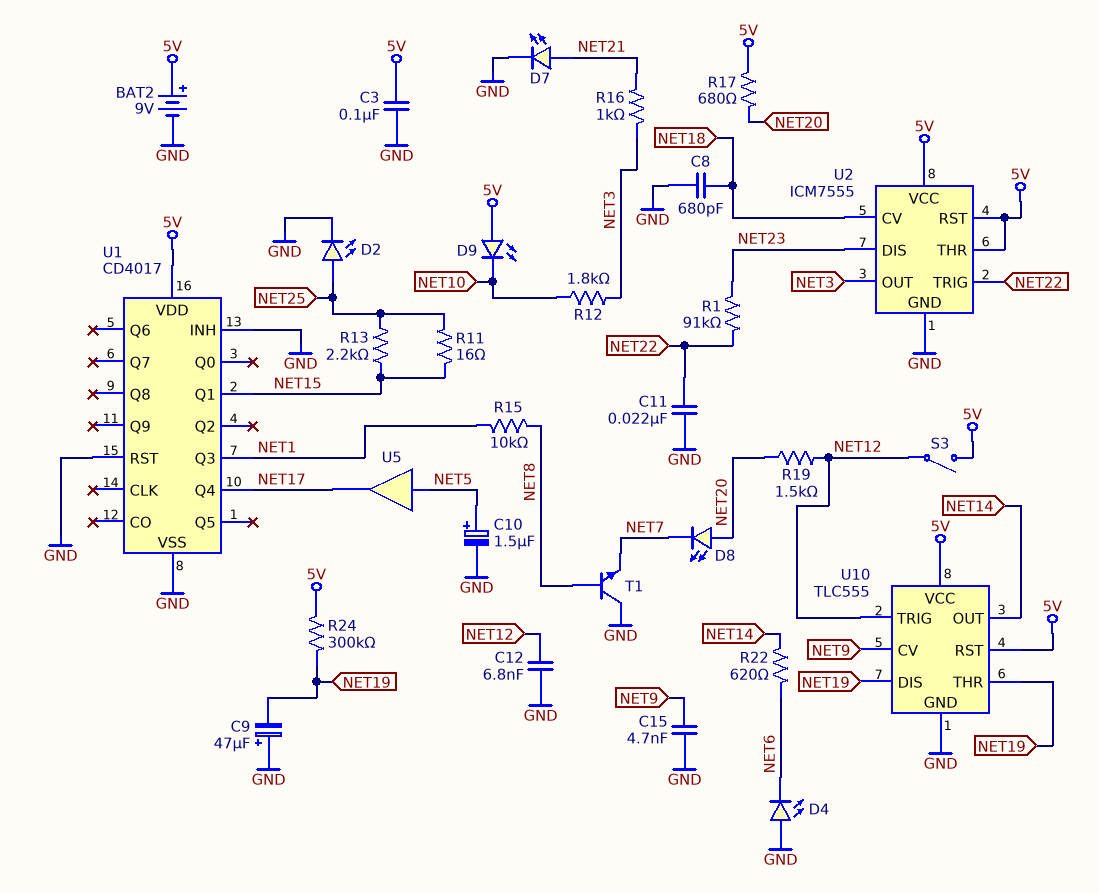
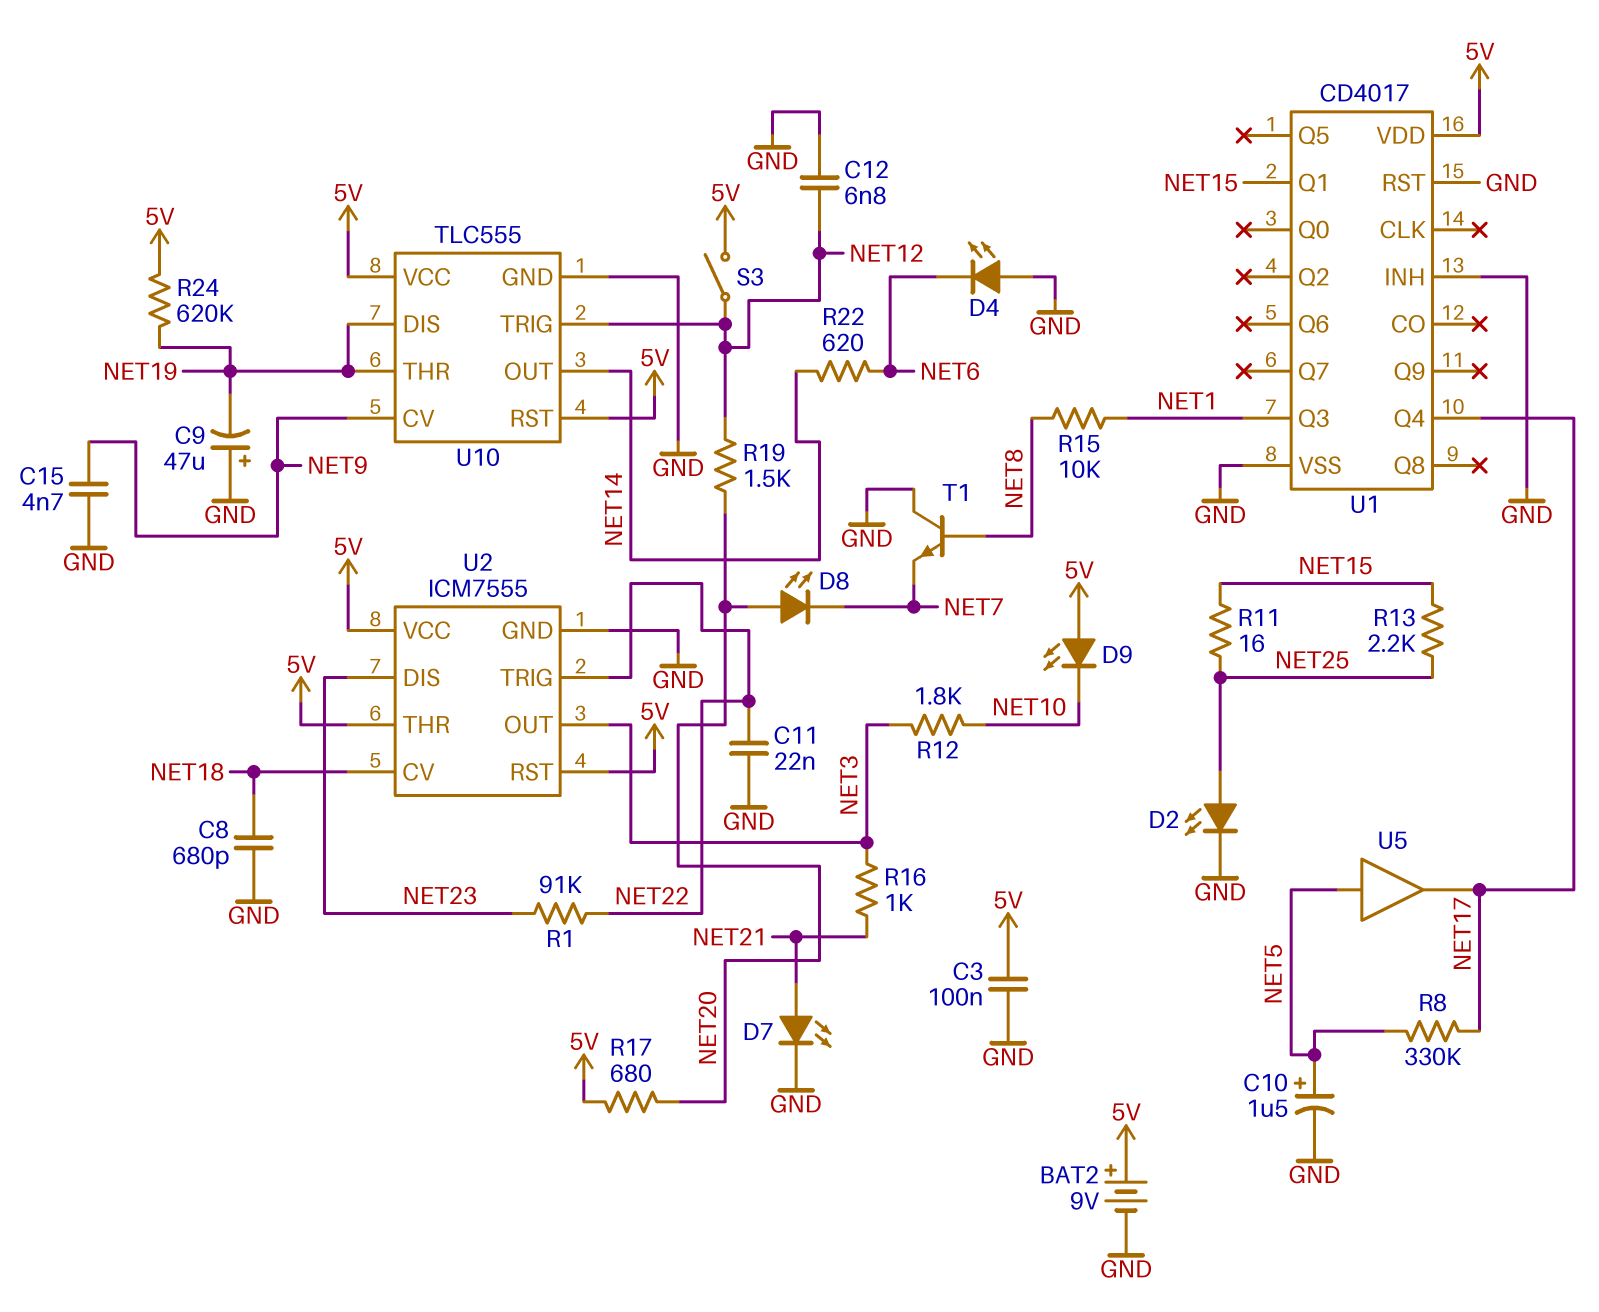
R8: none -> 330k (NET5, NET17)
R24: 300k (5V, NET19) -> 620k (5V, NET19)

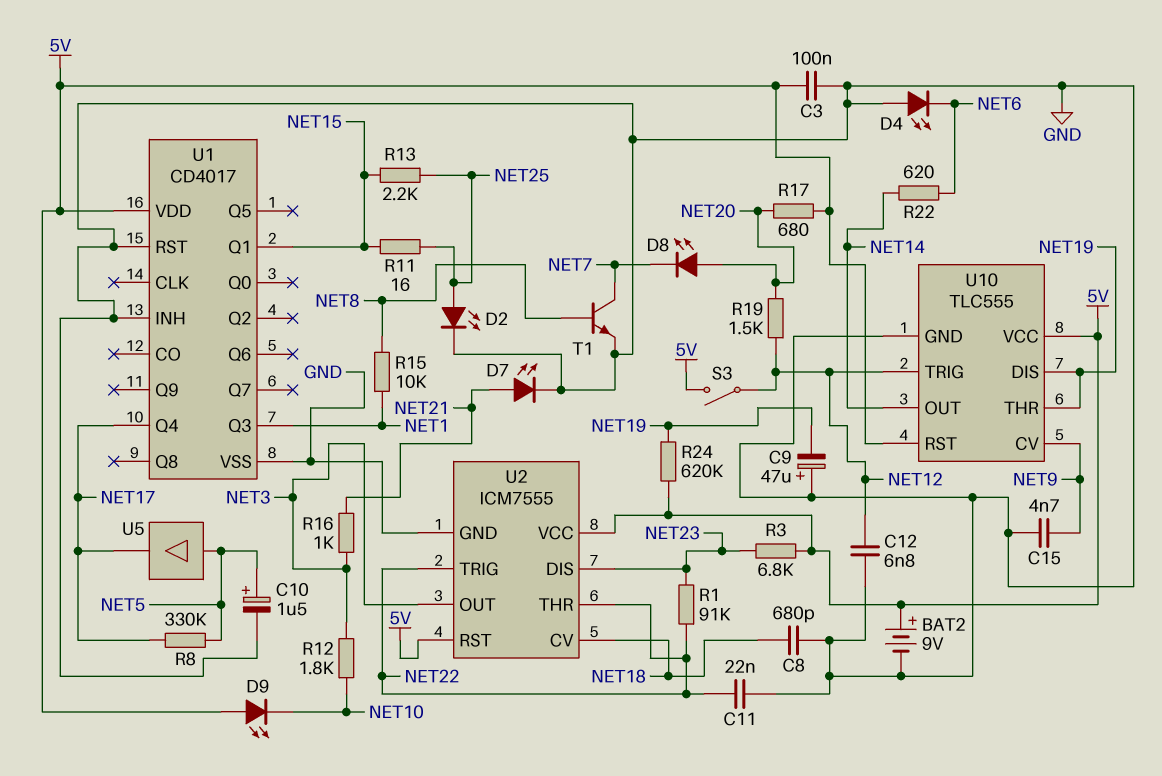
R3: none -> 6.8k (5V, NET23)
T1: NPN (B NET8, C GND, E NET7) -> NPN (B NET8, C NET7, E GND)
U2 pin THR: 5V -> NET22

